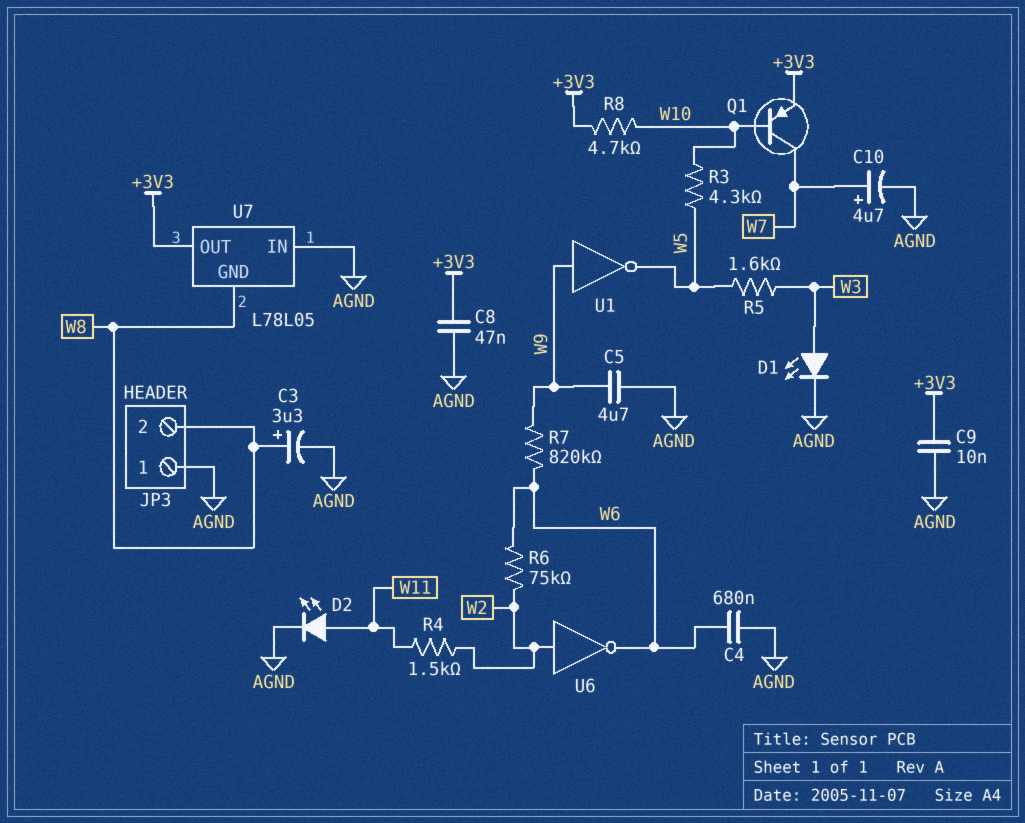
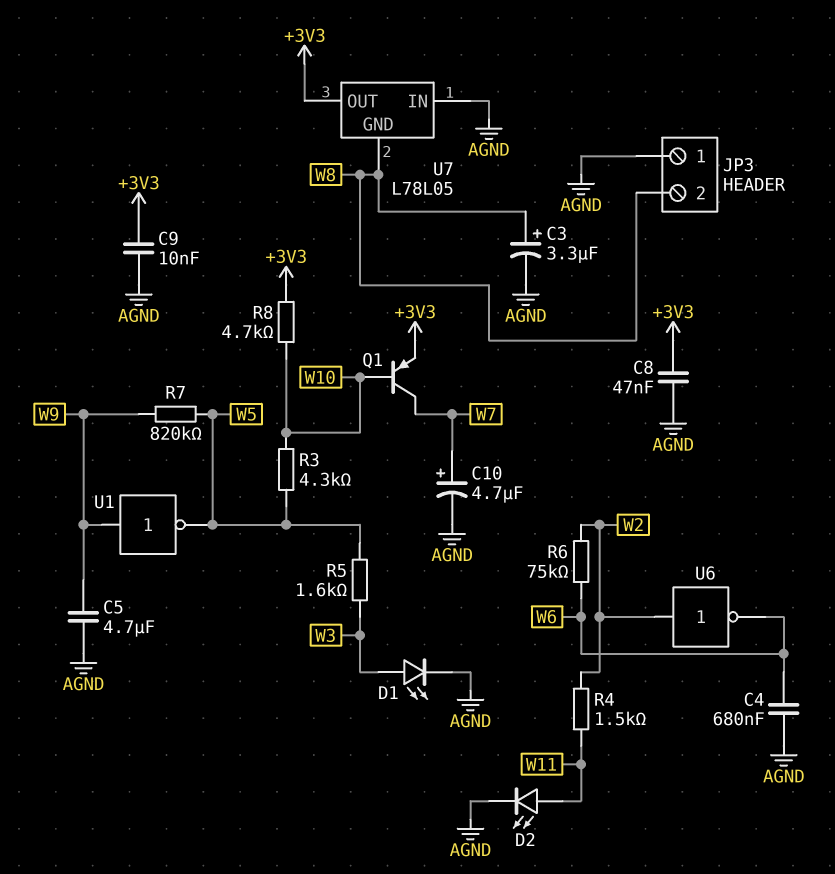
R7: 820k (W6, W9) -> 820k (W5, W9)

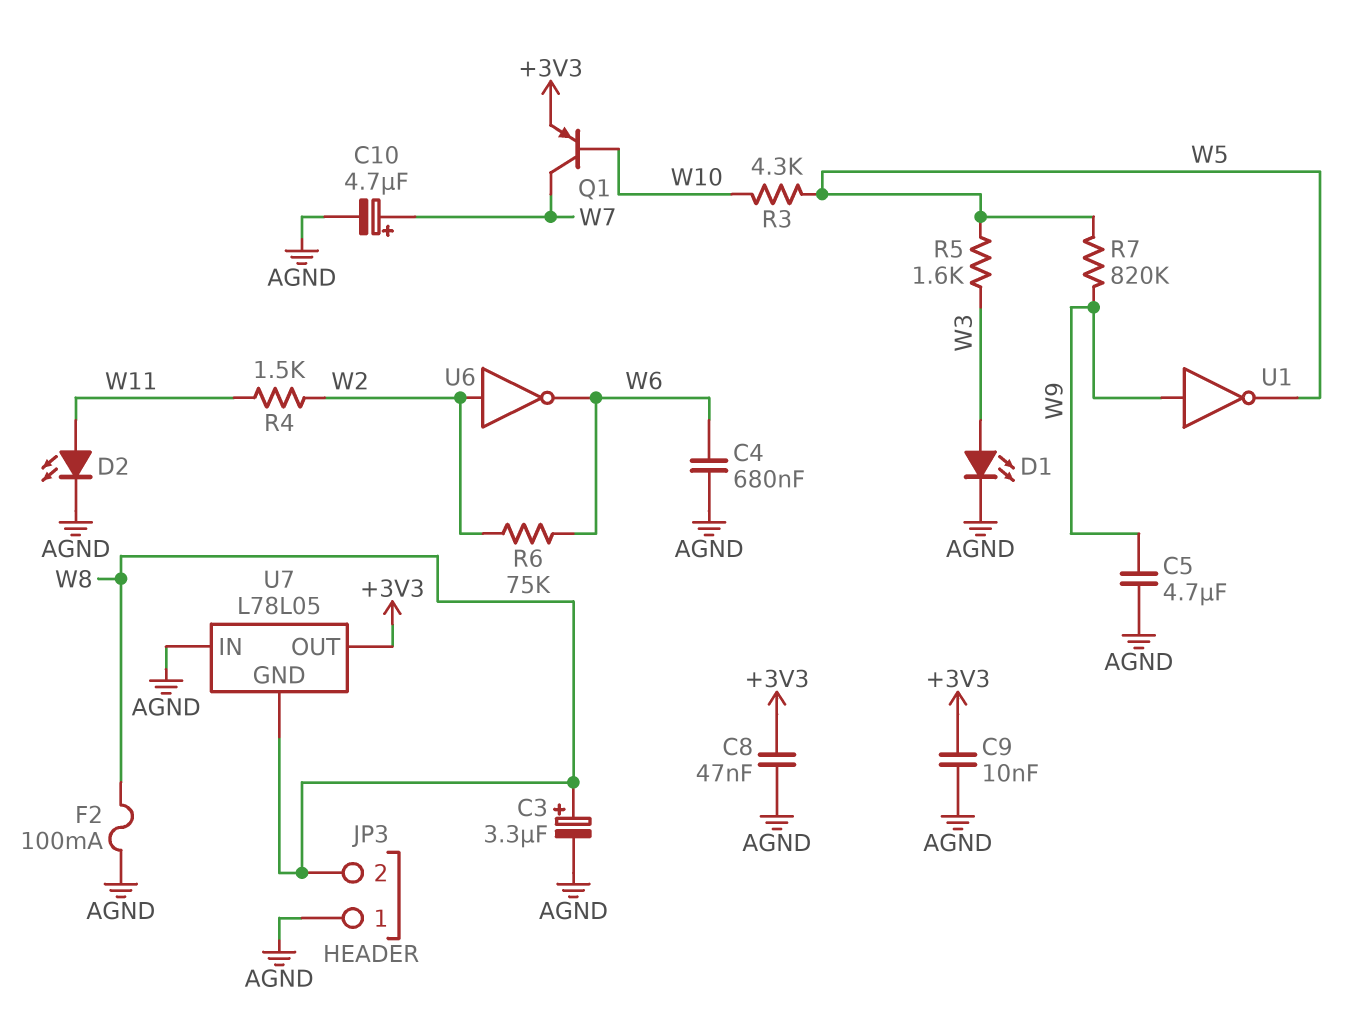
F2: none -> 100mA (AGND, W8)
R8: 4.7k (+3V3, W10) -> none

